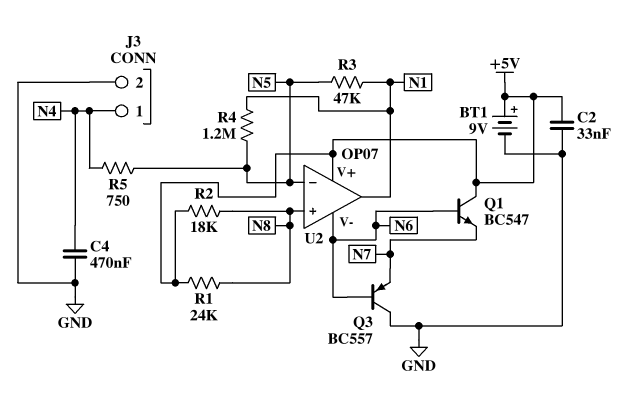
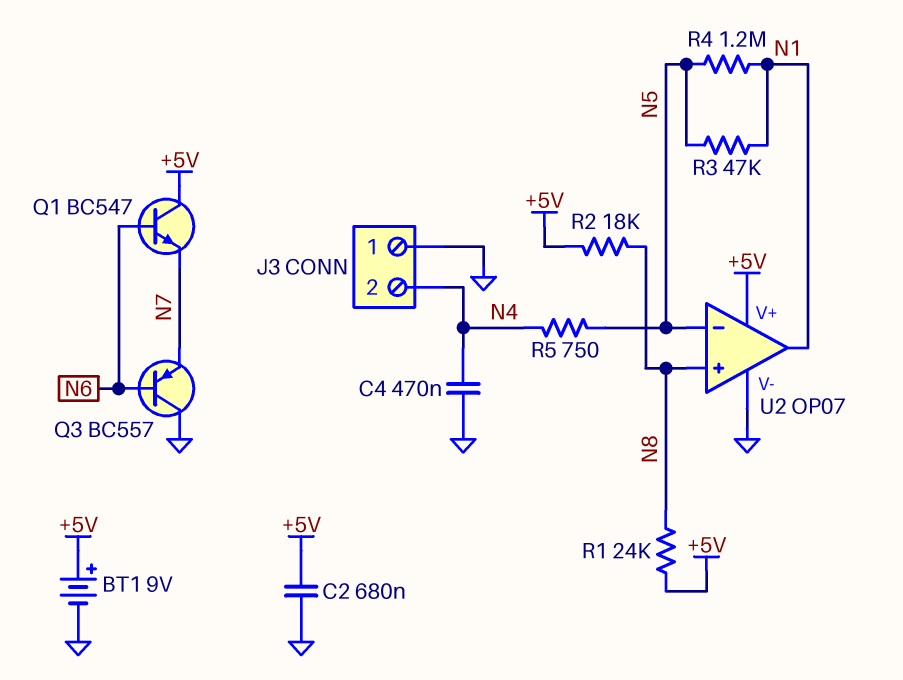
C2: 33nF (+5V, GND) -> 680nF (+5V, GND)
J3 pin 1: N4 -> GND
J3 pin 2: GND -> N4
U2 pin V-: N6 -> GND

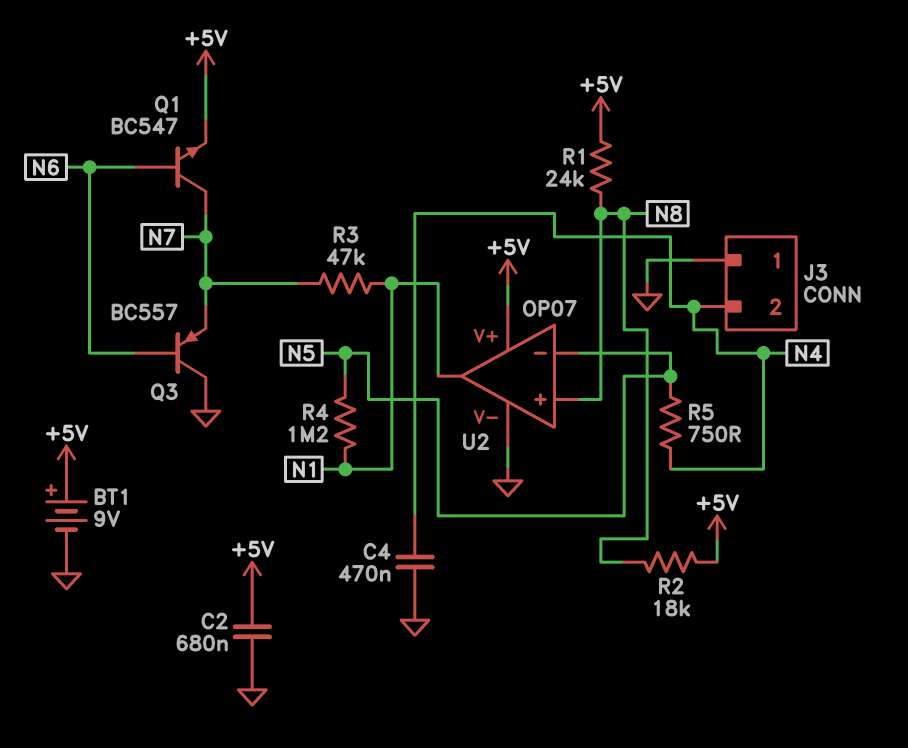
Q1: NPN BC547 (B N6, C +5V, E N7) -> NPN BC547 (B N6, C N7, E +5V)
R3: 47k (N1, N5) -> 47k (N1, N7)

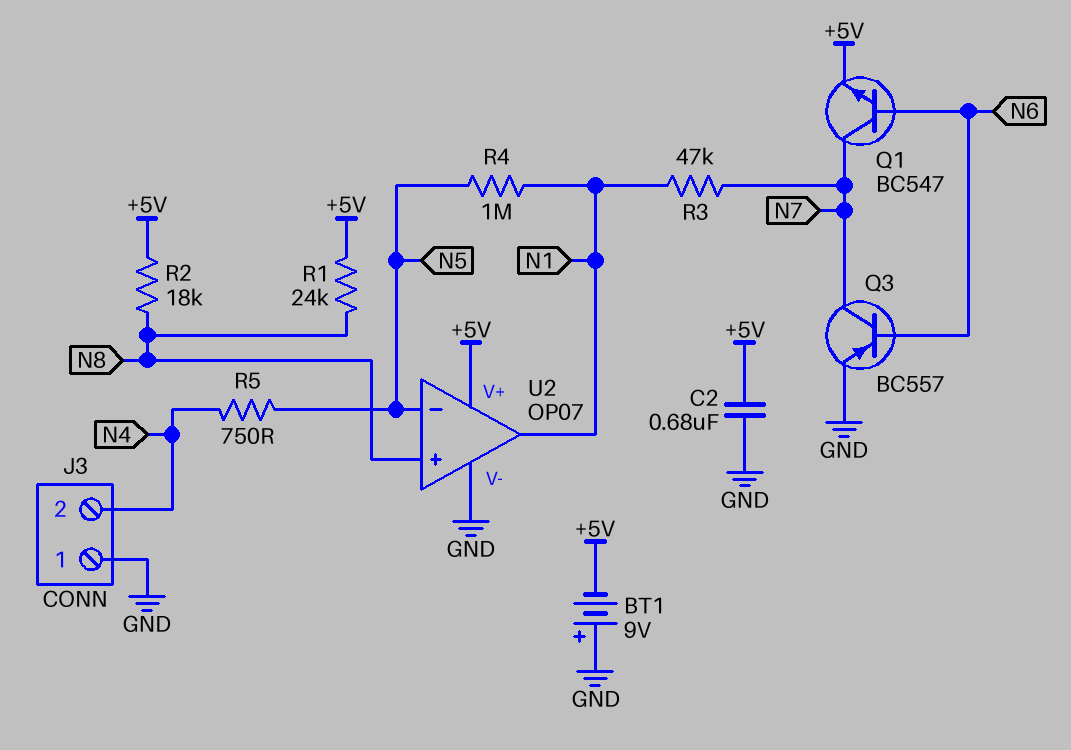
BT1: 9V (plus +5V, minus GND) -> 9V (plus GND, minus +5V)
C4: 470nF (GND, N4) -> none
Q3: PNP BC557 (B N6, C GND, E N7) -> PNP BC557 (B N6, C N7, E GND)
R4: 1.2M (N1, N5) -> 1M (N1, N5)

